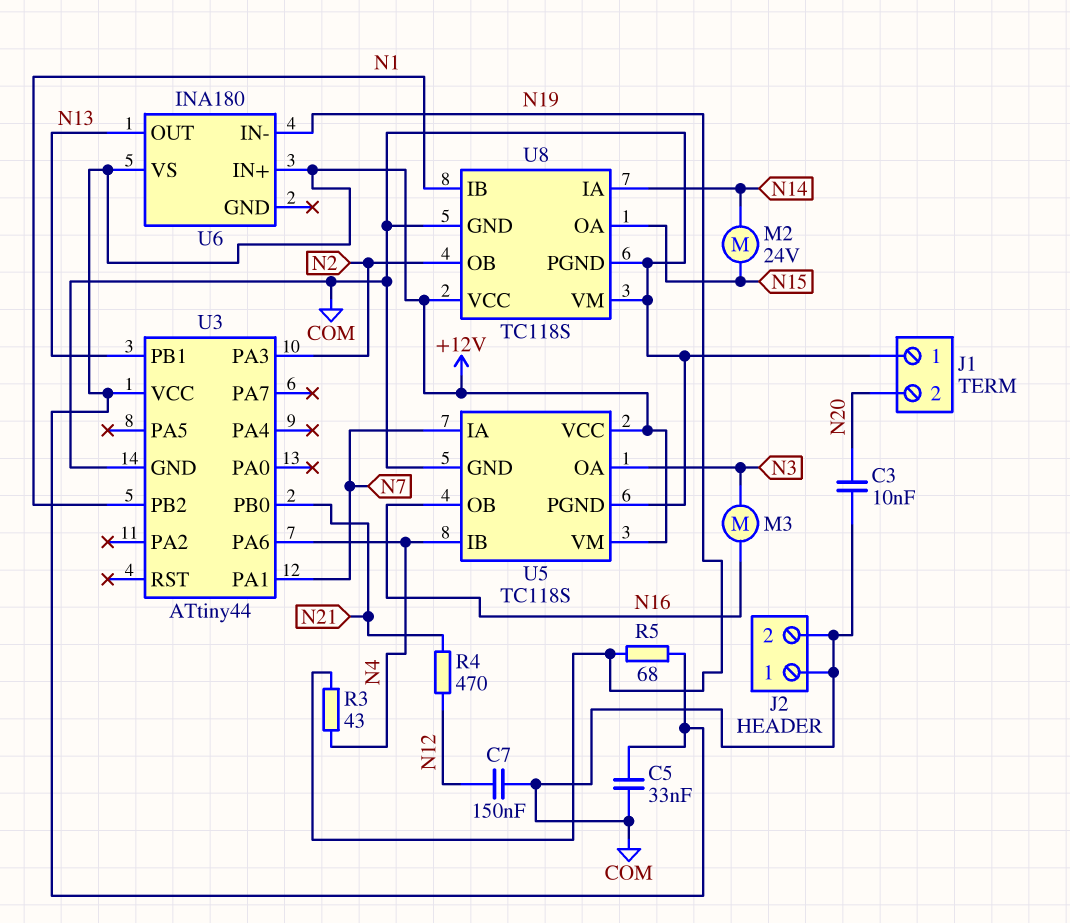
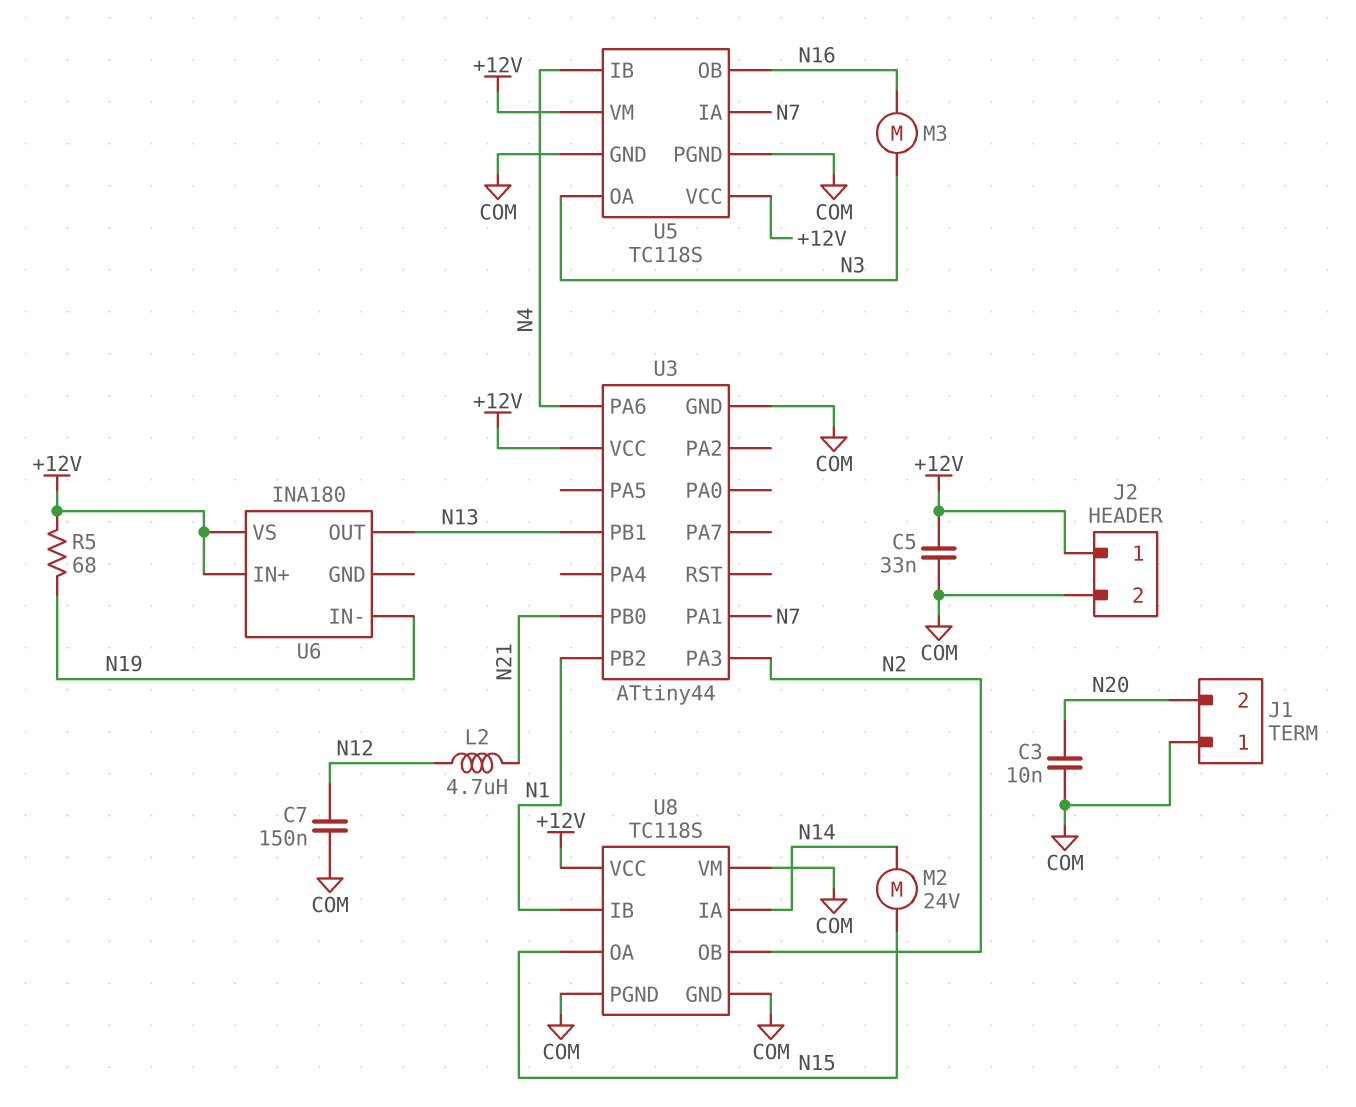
J2 pin 1: COM -> +12V
L2: none -> 4.7uH (N12, N21)
R3: 43 (N4, N19) -> none
R4: 470 (N12, N21) -> none

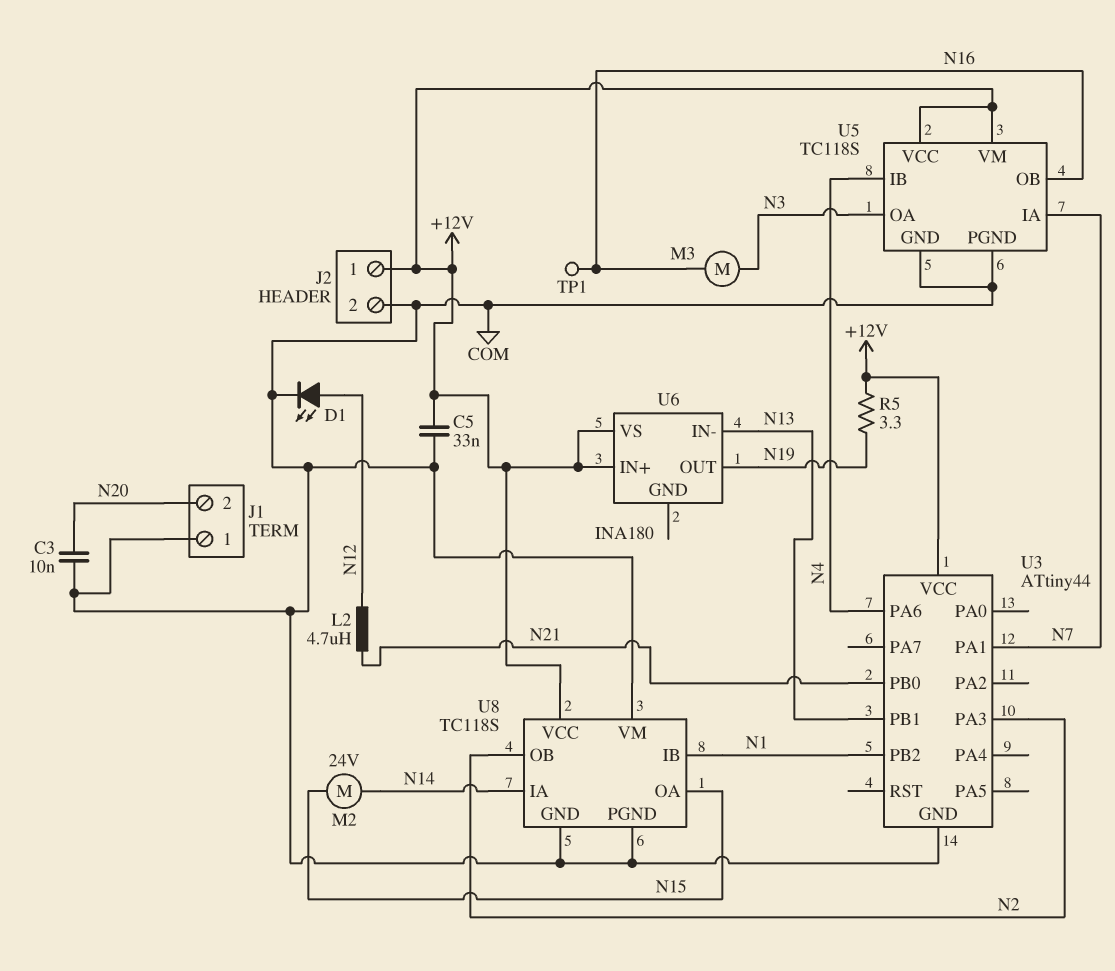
C7: 150nF (COM, N12) -> none
D1: none -> LED (A N12, K COM)
R5: 68 (+12V, N19) -> 3.3 (+12V, N19)
TP1: none -> test point (N16)
U6 pin IN-: N19 -> N13
U6 pin OUT: N13 -> N19

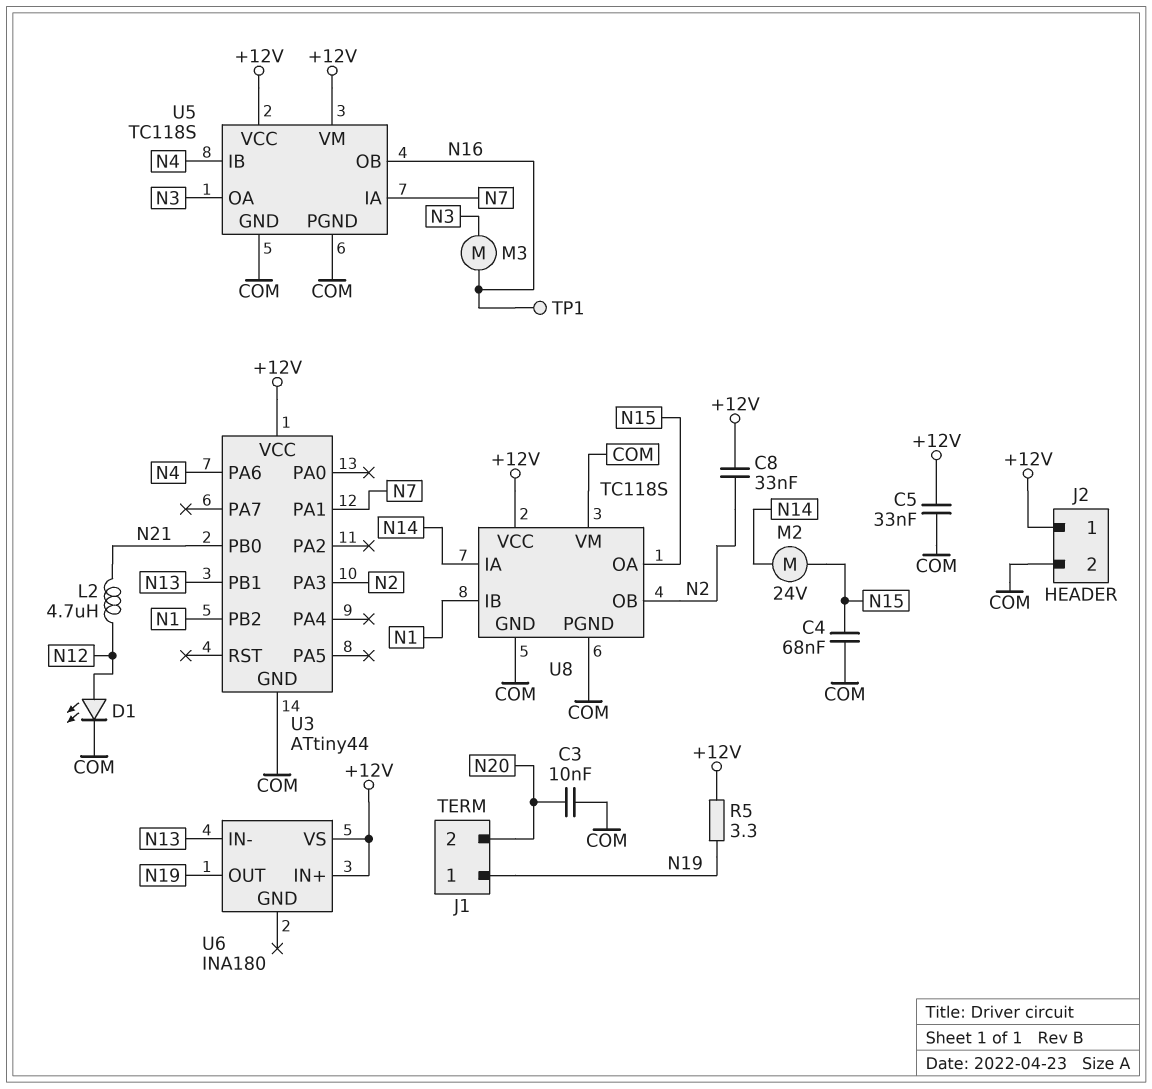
C4: none -> 68nF (COM, N15)
C8: none -> 33nF (+12V, N2)
J1 pin 1: COM -> N19

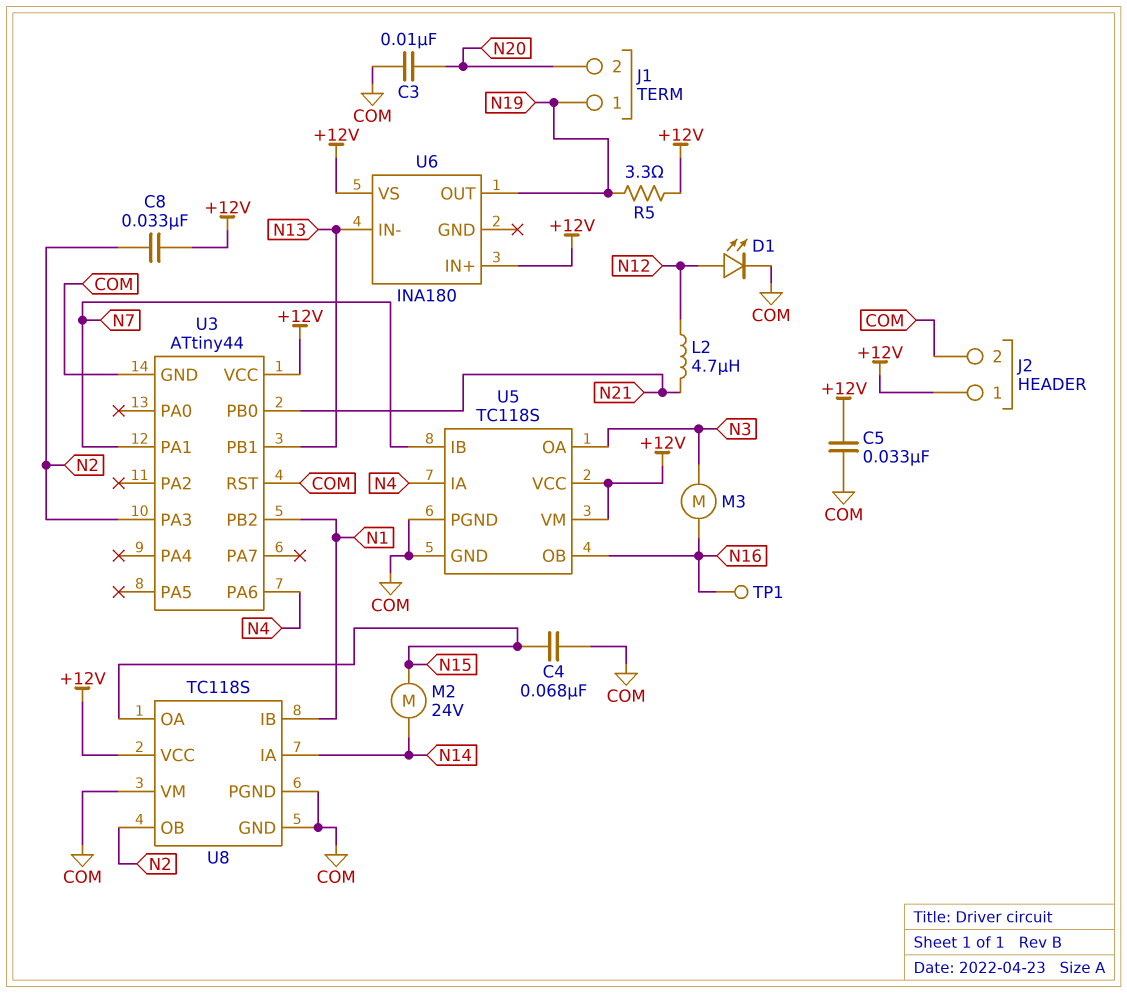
U3 pin RST: none -> COM
U5 pin IA: N7 -> N4
U5 pin IB: N4 -> N7

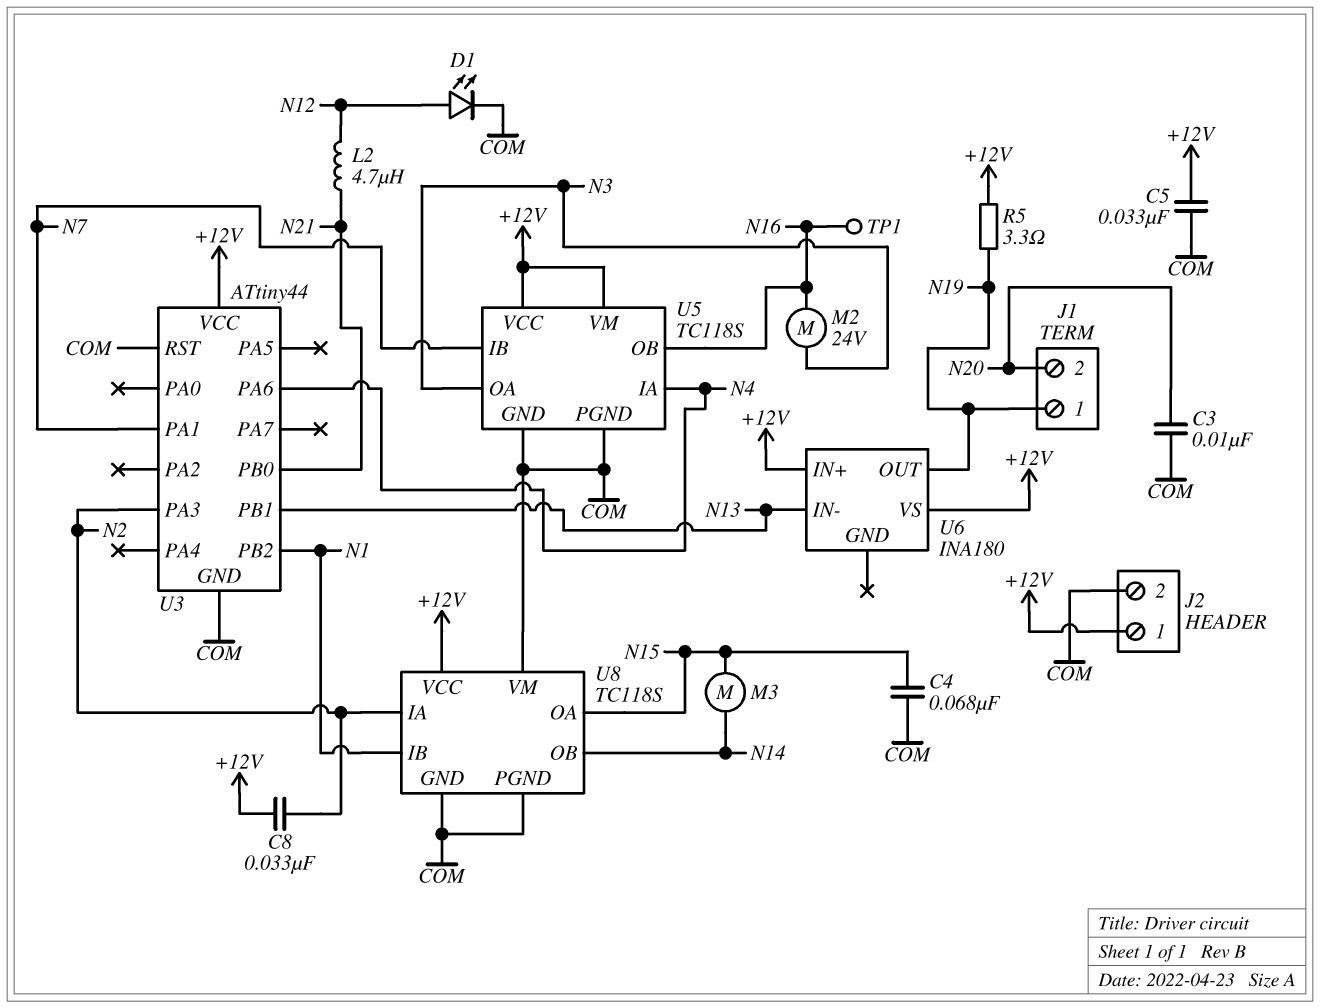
M2: motor 24V (N14, N15) -> motor 24V (N3, N16)
M3: motor (N3, N16) -> motor (N14, N15)
U8 pin IA: N14 -> N2
U8 pin OB: N2 -> N14

